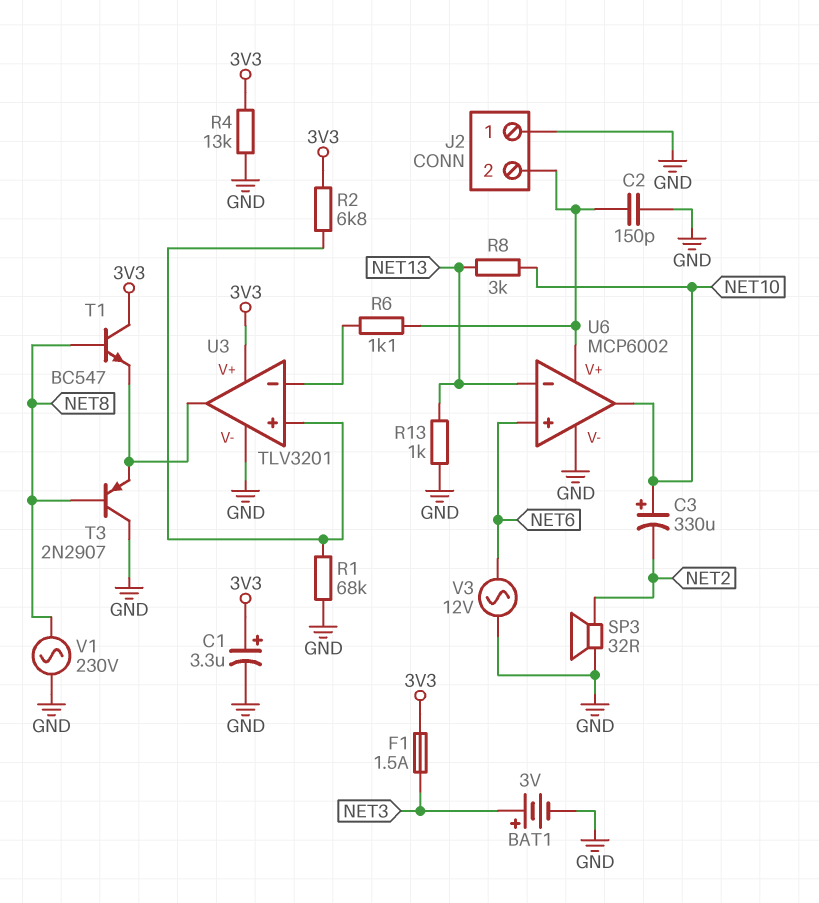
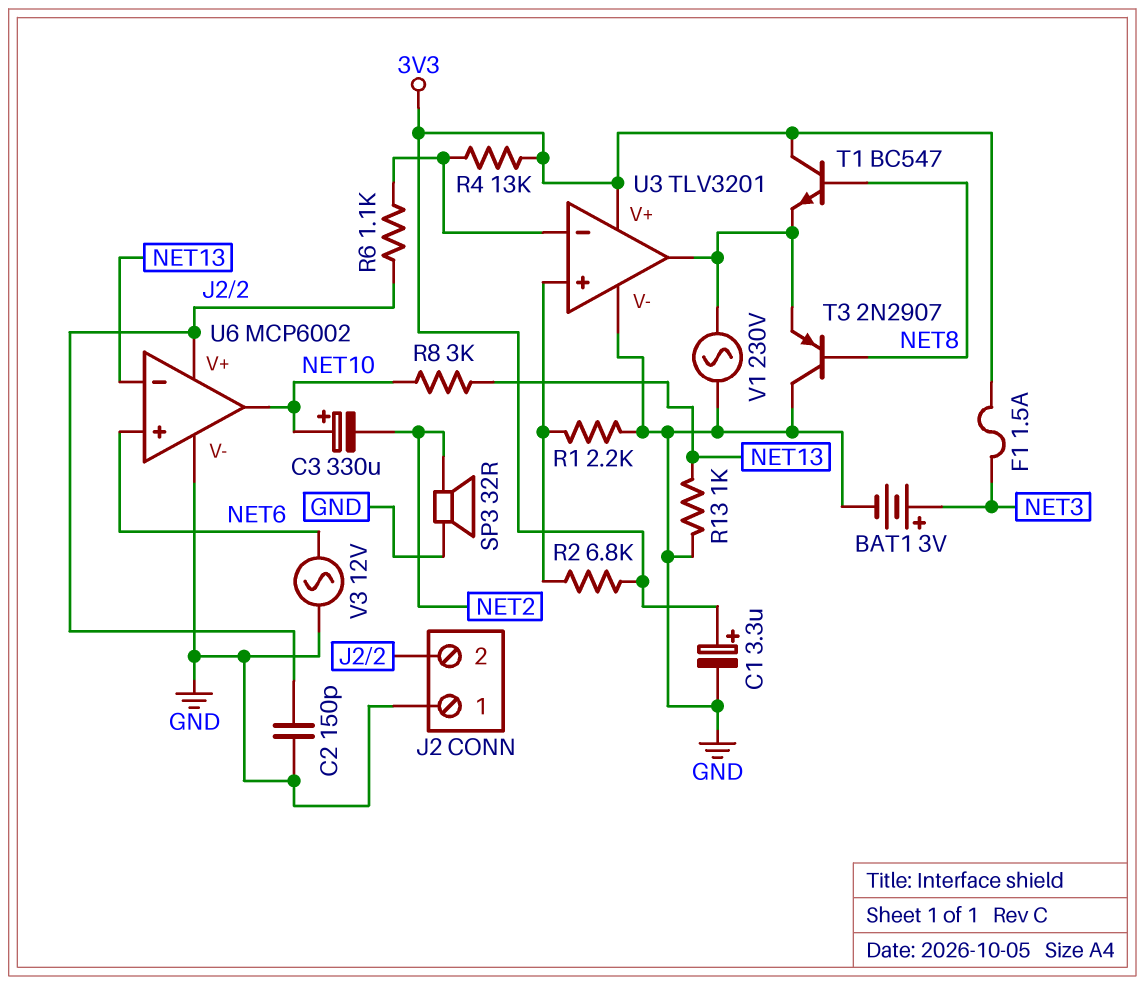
R1: 68k (GND, U3/in+) -> 2.2k (GND, U3/in+)
R4: 13k (3V3, GND) -> 13k (3V3, U3/in-)
V1: AC 230V (GND, NET8) -> AC 230V (GND, U3/out)

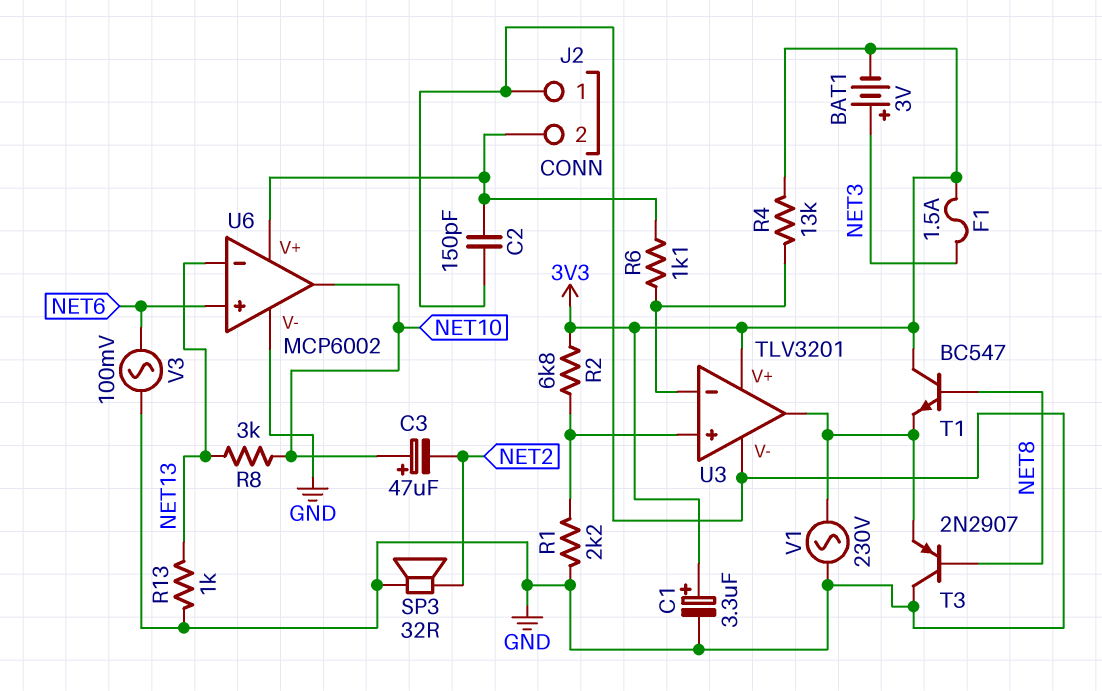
BAT1: 3V (plus NET3, minus GND) -> 3V (plus NET3, minus 3V3)
C3: 330uF (plus NET10, minus NET2) -> 47uF (plus NET10, minus NET2)
V3: AC 12V (GND, NET6) -> AC 100mV (GND, NET6)

